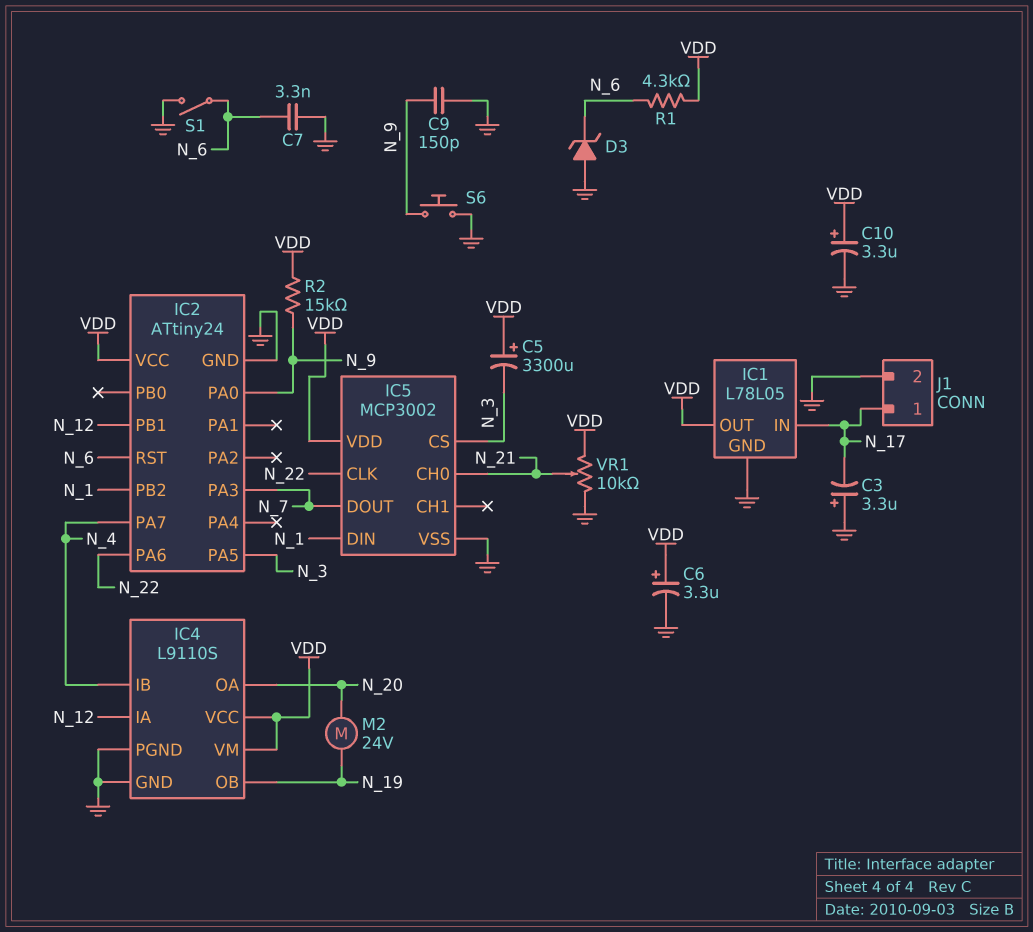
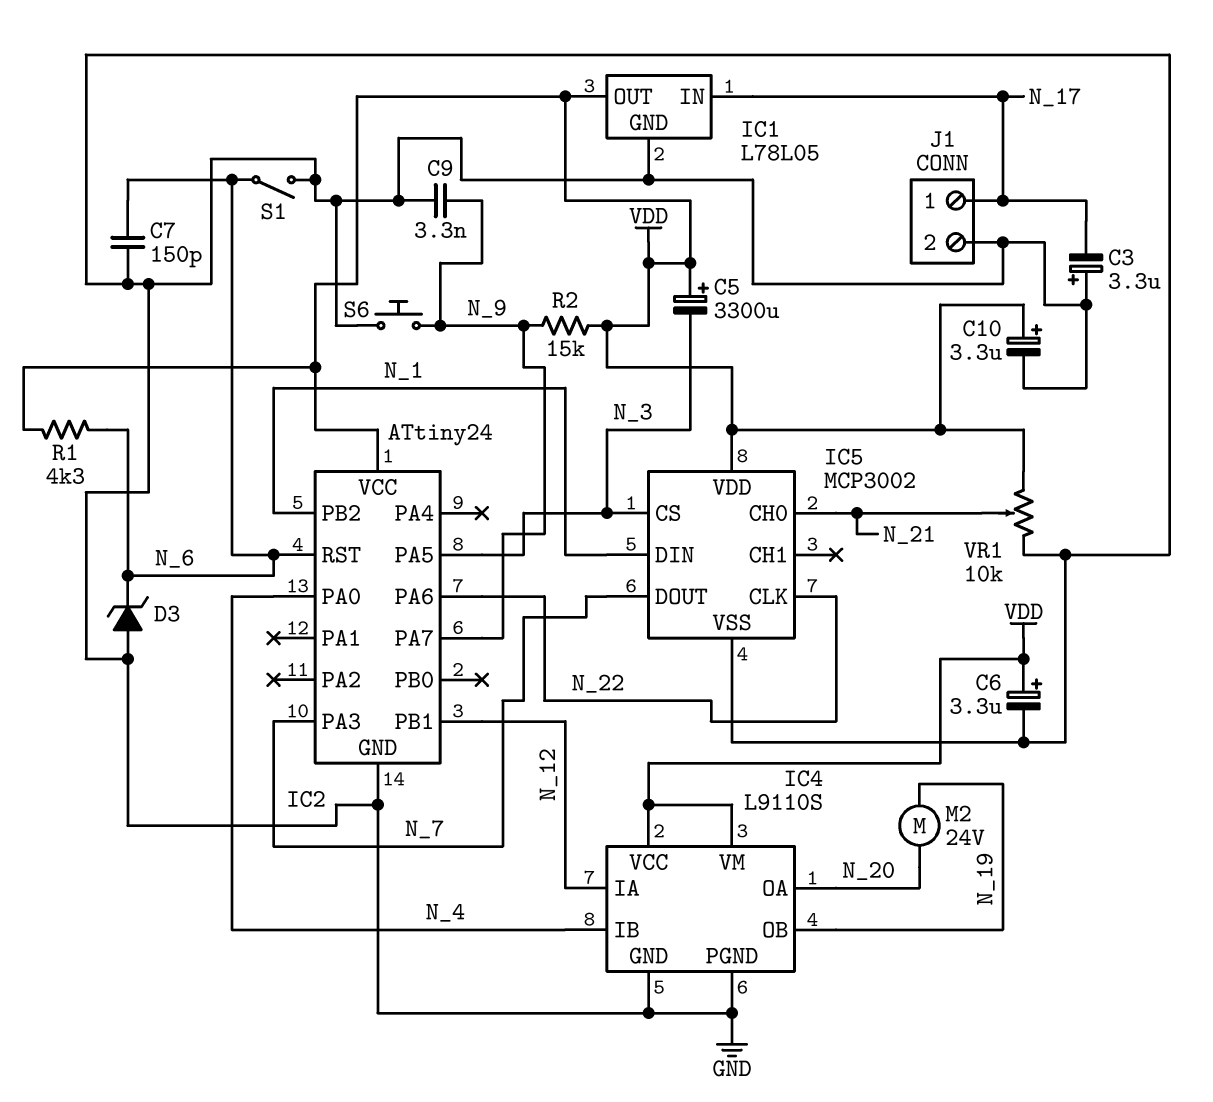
C7: 3.3nF (GND, N_6) -> 150pF (GND, N_6)
C9: 150pF (GND, N_9) -> 3.3nF (GND, N_9)
IC2 pin PA0: N_9 -> N_4
IC2 pin PA7: N_4 -> N_9

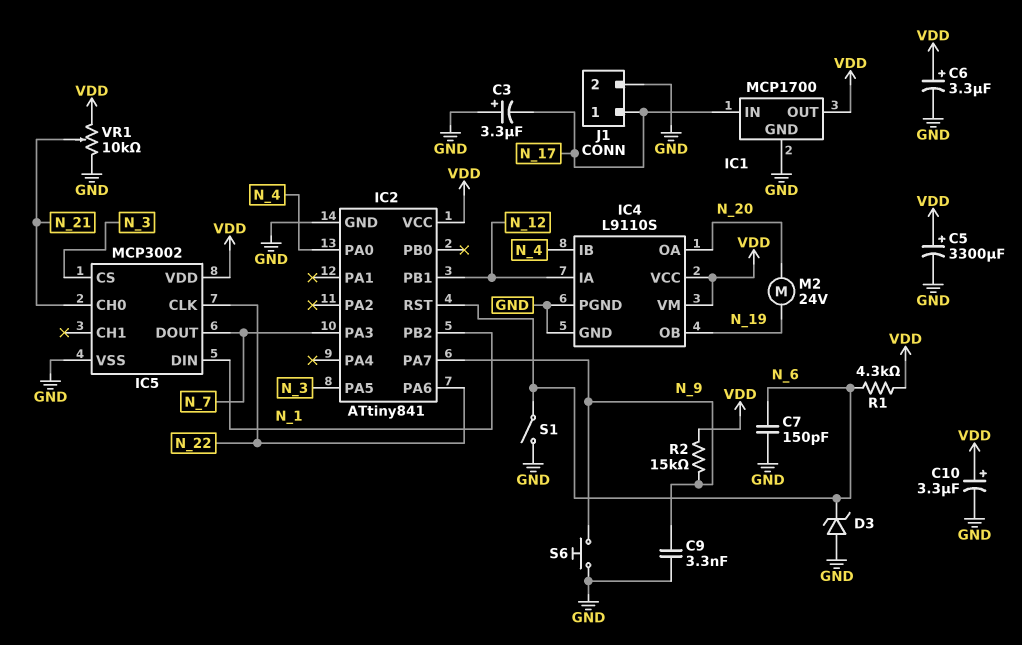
C5: 3300uF (plus VDD, minus N_3) -> 3300uF (plus VDD, minus GND)
IC1: L78L05 -> MCP1700
IC2: ATtiny24 -> ATtiny841

